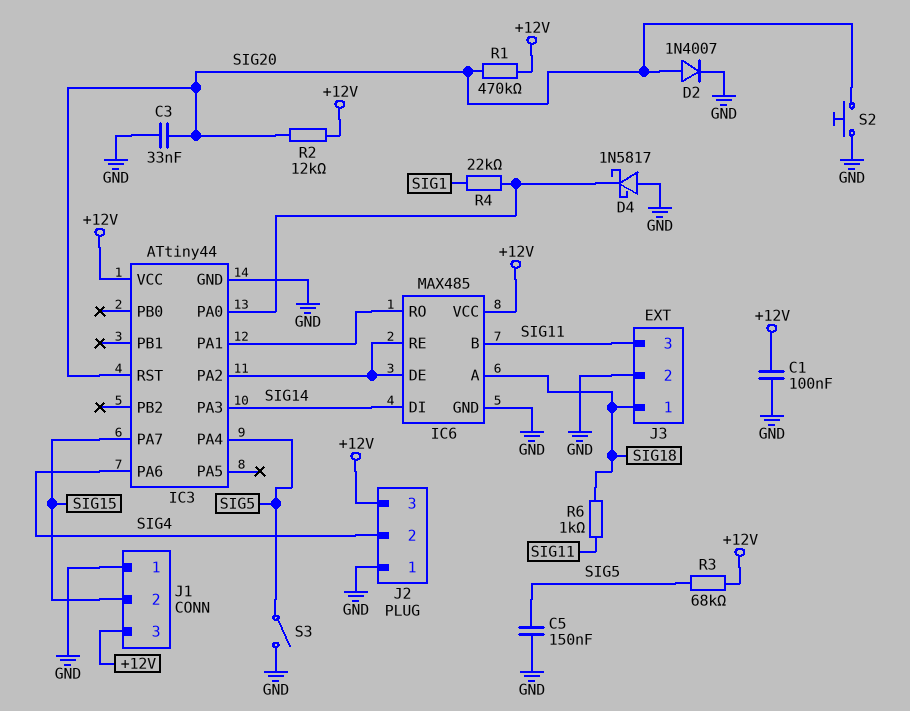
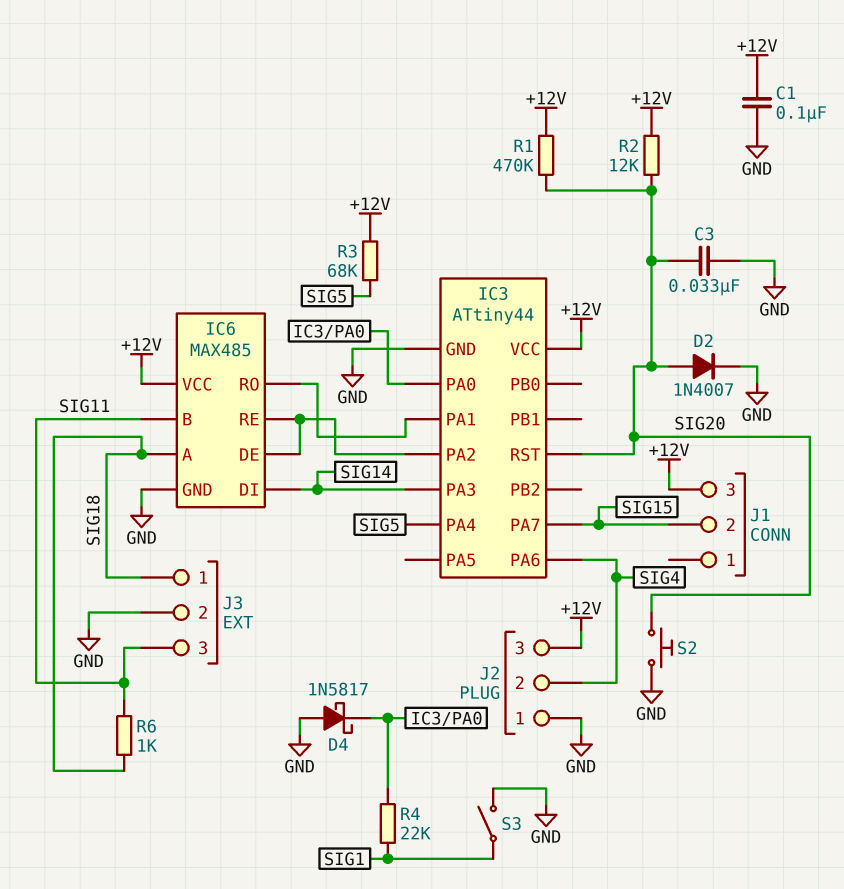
C5: 150nF (GND, SIG5) -> none
J1 pin 1: GND -> none
S3: switch (GND, SIG5) -> switch (GND, SIG1)

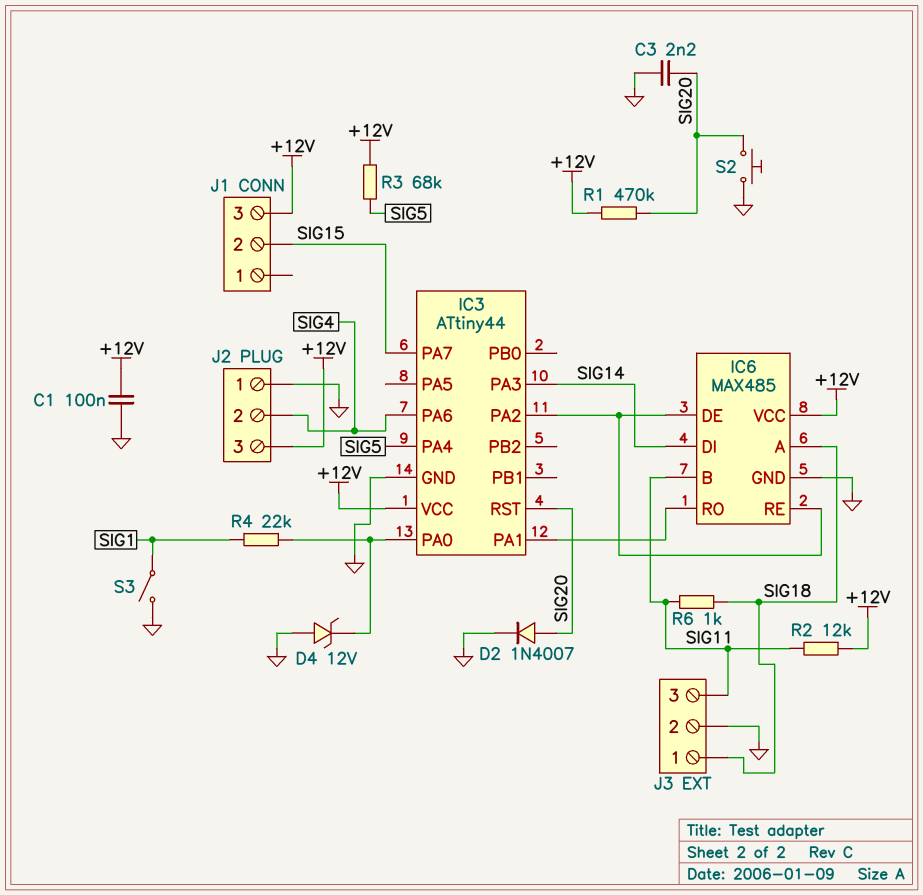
C3: 33nF (GND, SIG20) -> 2.2nF (GND, SIG20)
D4: schottky 1N5817 (A GND, K IC3/PA0) -> zener 12V (A GND, K IC3/PA0)
R2: 12k (+12V, SIG20) -> 12k (+12V, SIG11)

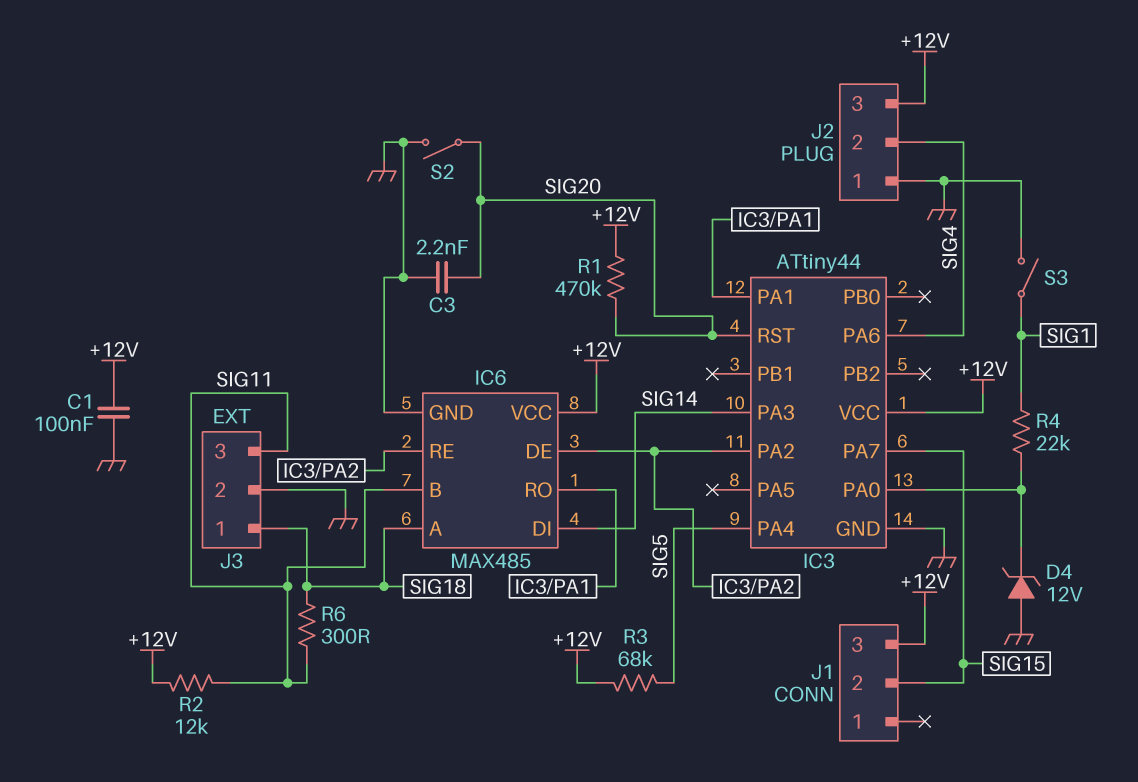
D2: diode 1N4007 (A SIG20, K GND) -> none
R6: 1k (SIG11, SIG18) -> 300 (SIG11, SIG18)
S2: button (GND, SIG20) -> switch (GND, SIG20)

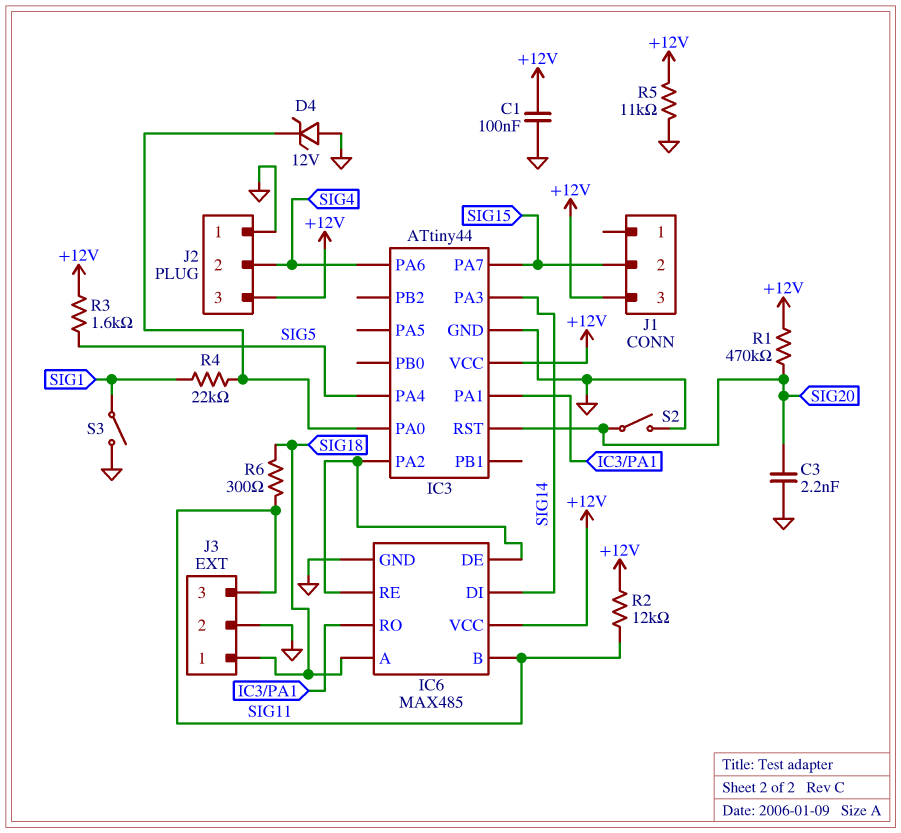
R3: 68k (+12V, SIG5) -> 1.6k (+12V, SIG5)
R5: none -> 11k (+12V, GND)

